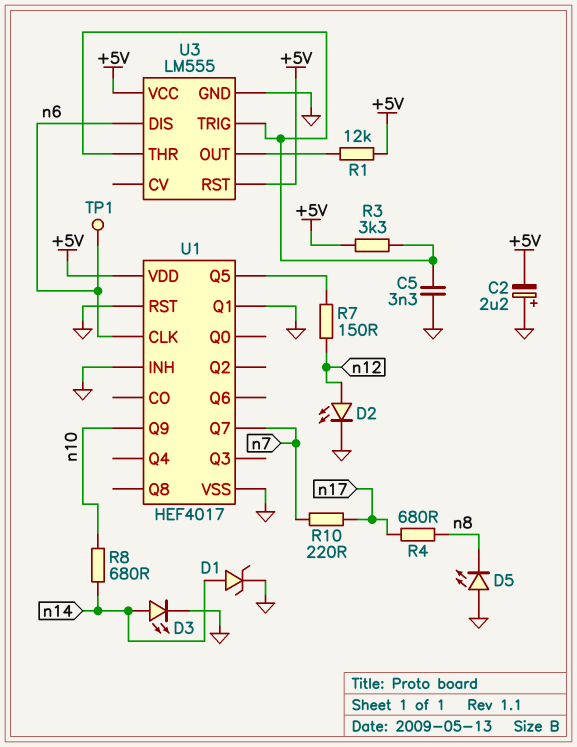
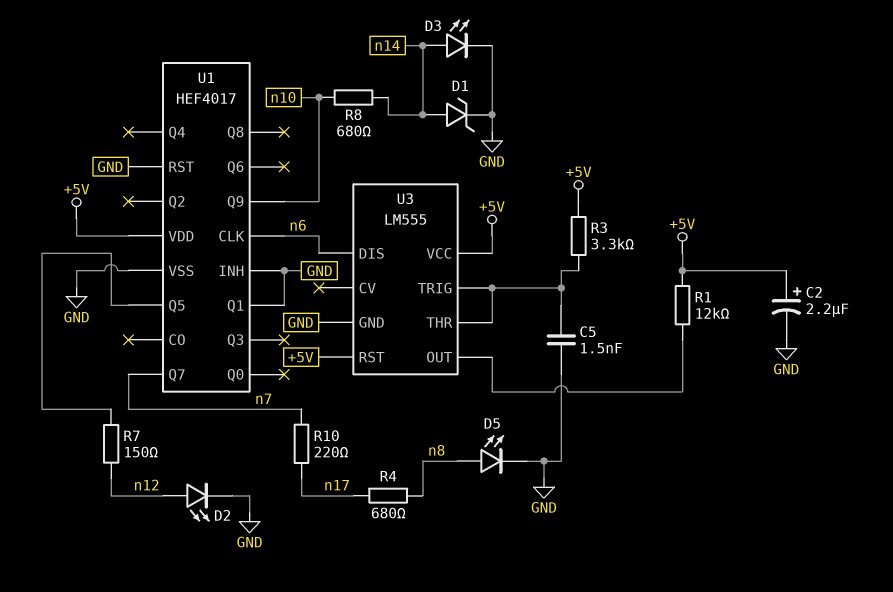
C2: 2.2uF (plus GND, minus +5V) -> 2.2uF (plus +5V, minus GND)
C5: 3.3nF (GND, U3/THR) -> 1.5nF (GND, U3/THR)
D5: LED (A GND, K n8) -> LED (A n8, K GND)
TP1: test point (n6) -> none

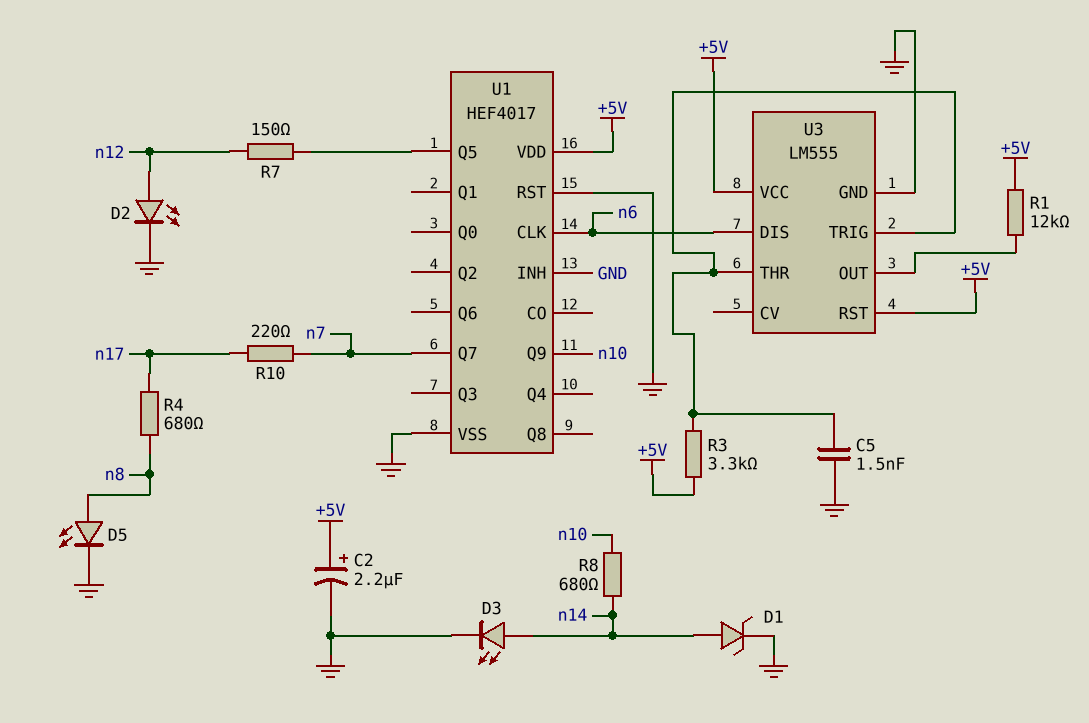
U1 pin Q1: GND -> none

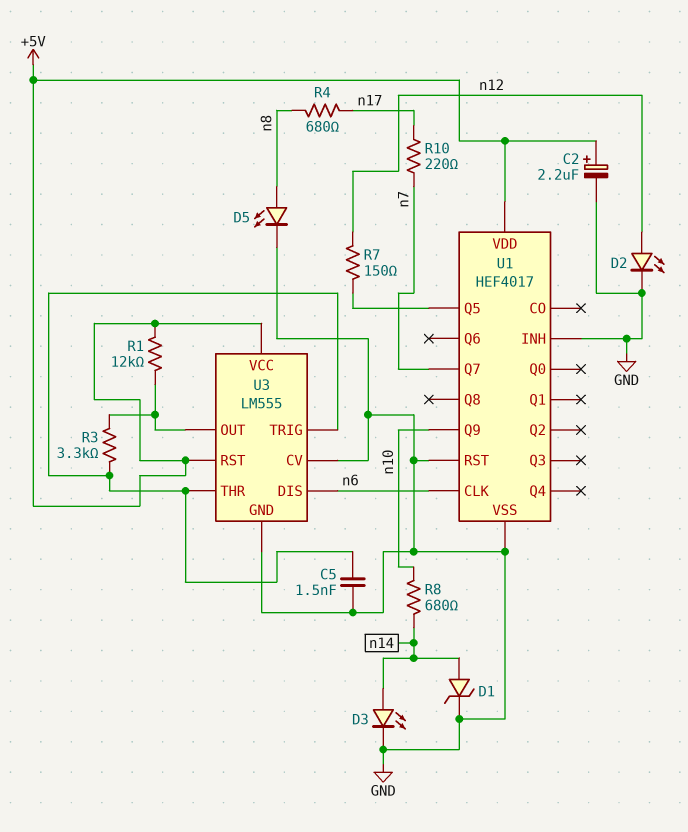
R3: 3.3k (+5V, U3/THR) -> 3.3k (U3/OUT, U3/THR)
U3 pin CV: none -> GND

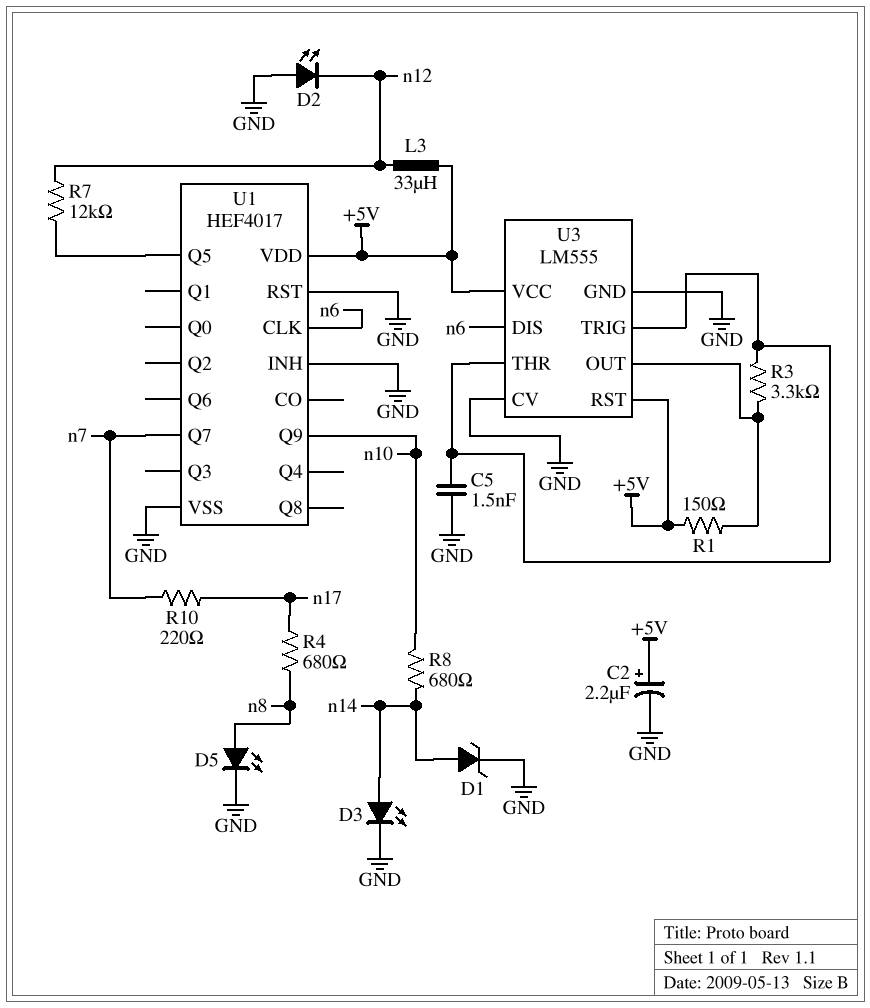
D2: LED (A n12, K GND) -> LED (A GND, K n12)
L3: none -> 33uH (+5V, n12)
R1: 12k (+5V, U3/OUT) -> 150 (+5V, U3/OUT)
R7: 150 (U1/Q5, n12) -> 12k (U1/Q5, n12)

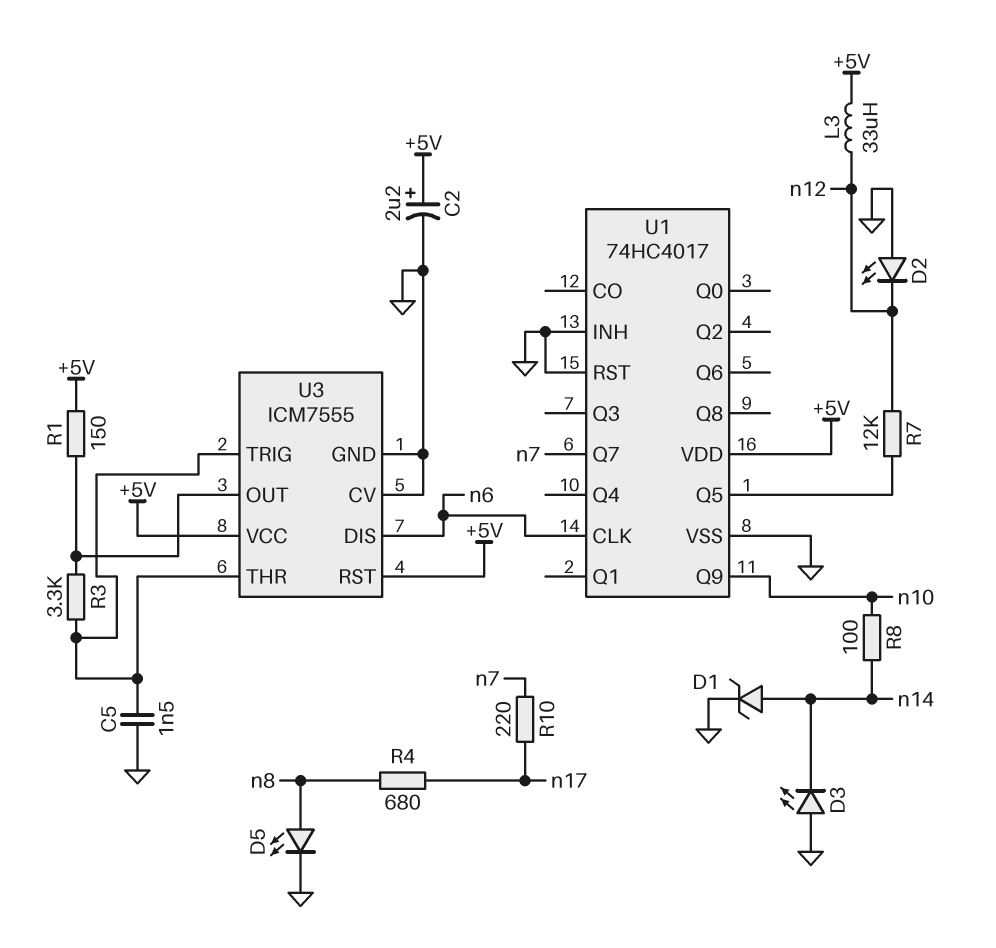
D3: LED (A n14, K GND) -> LED (A GND, K n14)
R8: 680 (n10, n14) -> 100 (n10, n14)
U1: HEF4017 -> 74HC4017
U3: LM555 -> ICM7555

